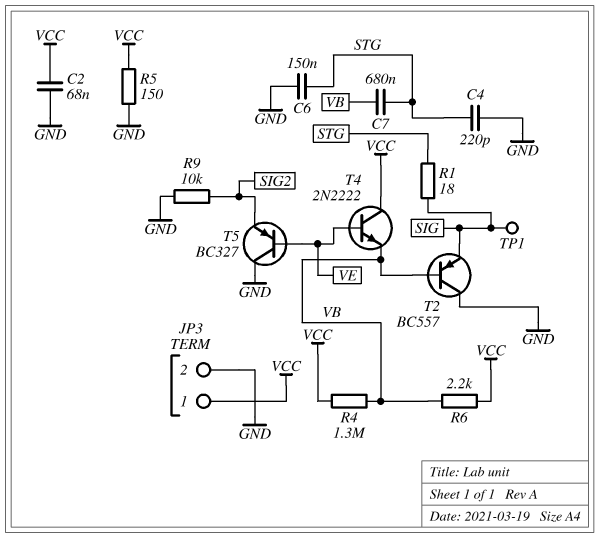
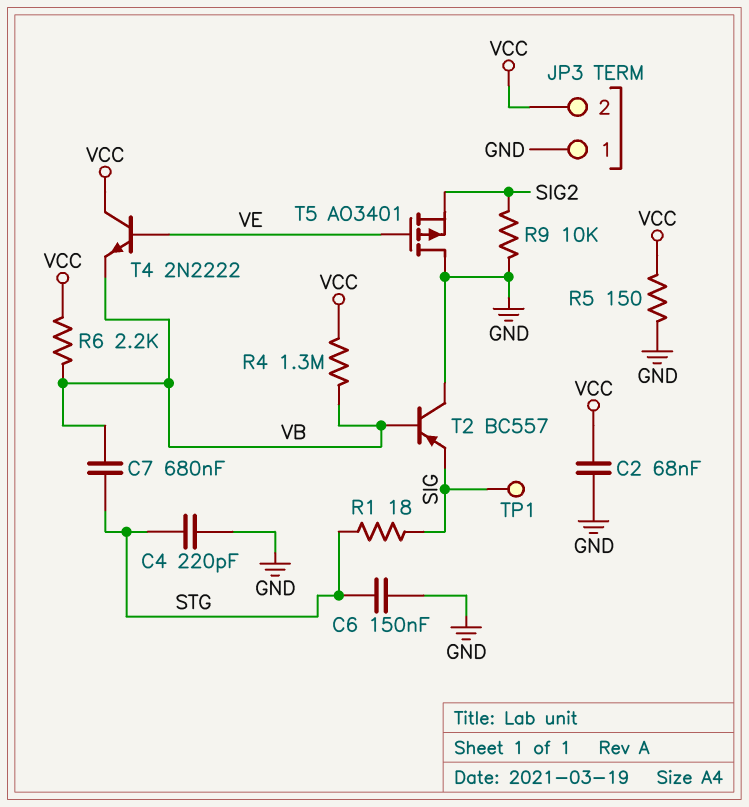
JP3 pin 1: VCC -> GND
JP3 pin 2: GND -> VCC
T5: PNP BC327 (B VE, C GND, E SIG2) -> PMOS AO3401 (G VE, D GND, S SIG2)

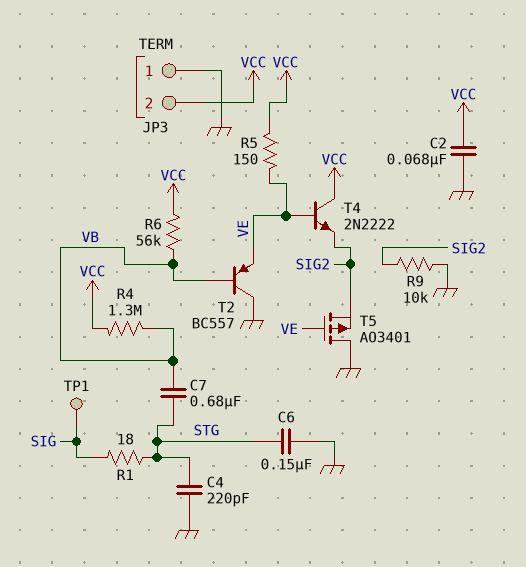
R5: 150 (GND, VCC) -> 150 (VCC, VE)
R6: 2.2k (VB, VCC) -> 56k (VB, VCC)
T2: PNP BC557 (B VB, C GND, E SIG) -> PNP BC557 (B VB, C GND, E VE)
T4: NPN 2N2222 (B VE, C VCC, E VB) -> NPN 2N2222 (B VE, C VCC, E SIG2)

